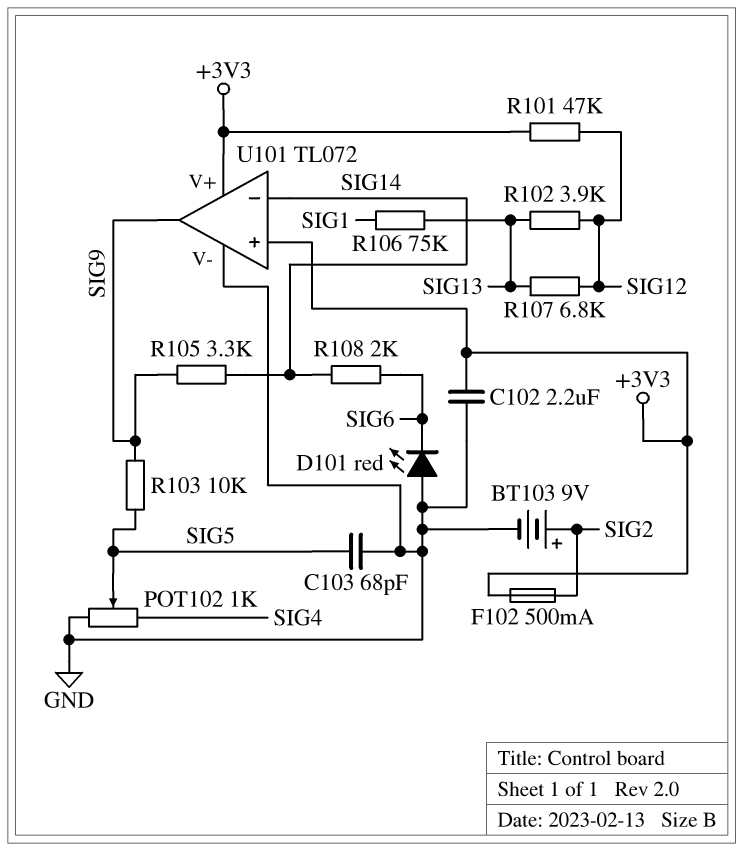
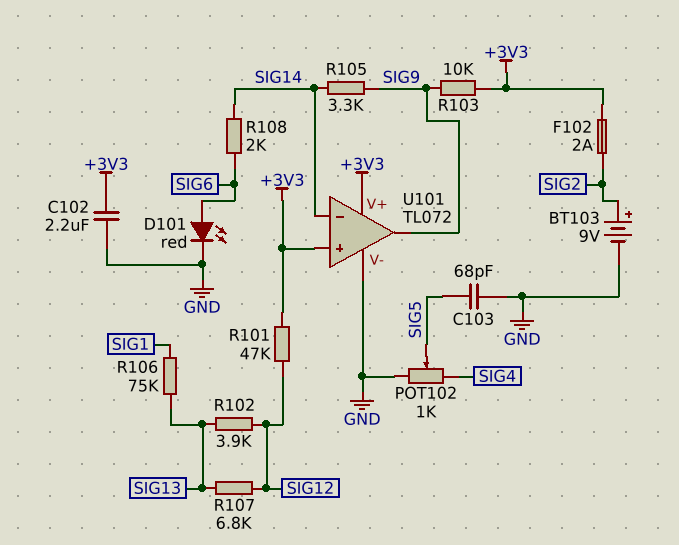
D101: LED red (A GND, K SIG6) -> LED red (A SIG6, K GND)
F102: 500mA (+3V3, SIG2) -> 2A (+3V3, SIG2)
R103: 10k (SIG5, SIG9) -> 10k (+3V3, SIG9)

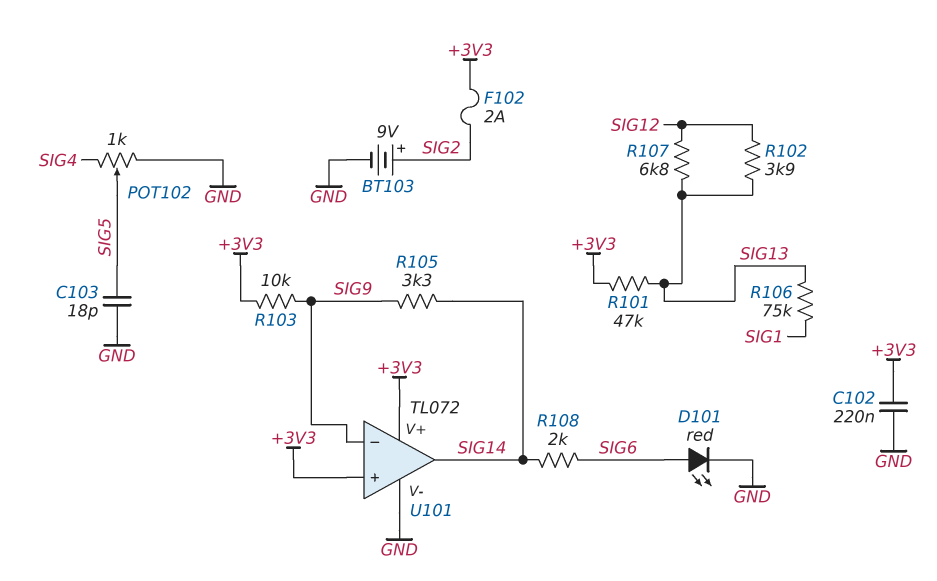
C102: 2.2uF (+3V3, GND) -> 220nF (+3V3, GND)
C103: 68pF (GND, SIG5) -> 18pF (GND, SIG5)
R101: 47k (+3V3, SIG12) -> 47k (+3V3, SIG13)
U101 pin in-: SIG14 -> SIG9
U101 pin out: SIG9 -> SIG14

